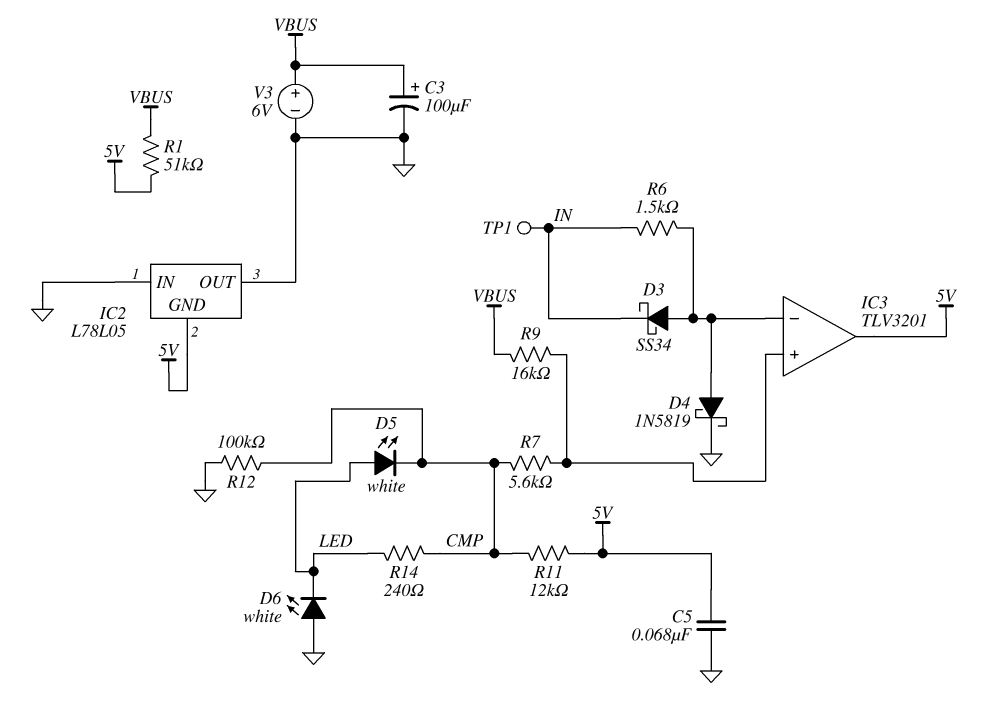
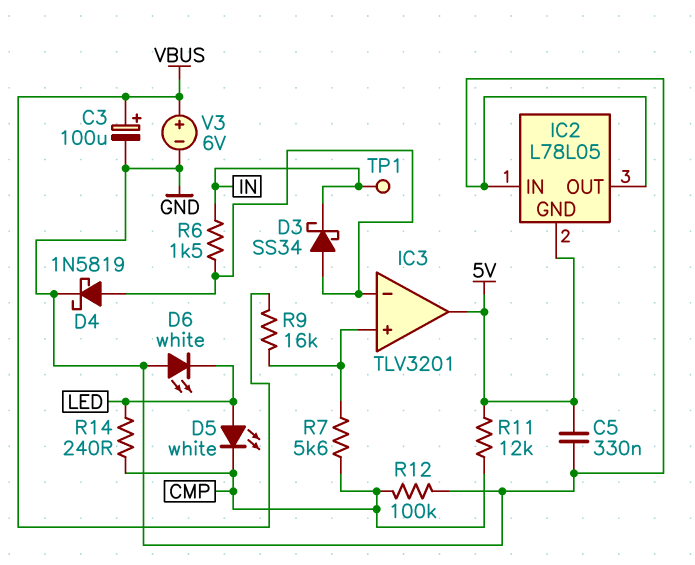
C5: 68nF (5V, GND) -> 330nF (5V, GND)
R1: 51k (5V, VBUS) -> none

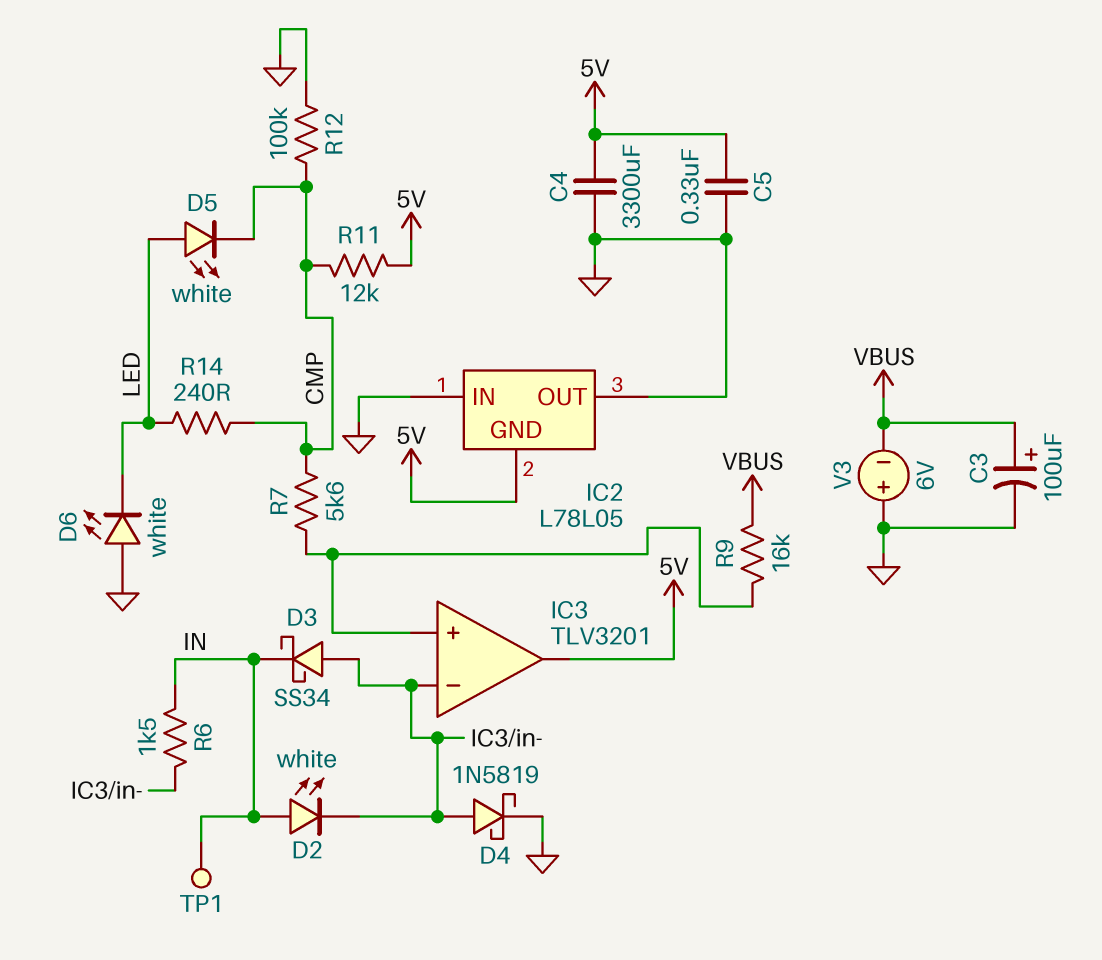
C4: none -> 3300uF (5V, GND)
D2: none -> LED white (A IN, K IC3/in-)
V3: 6V (plus VBUS, minus GND) -> 6V (plus GND, minus VBUS)

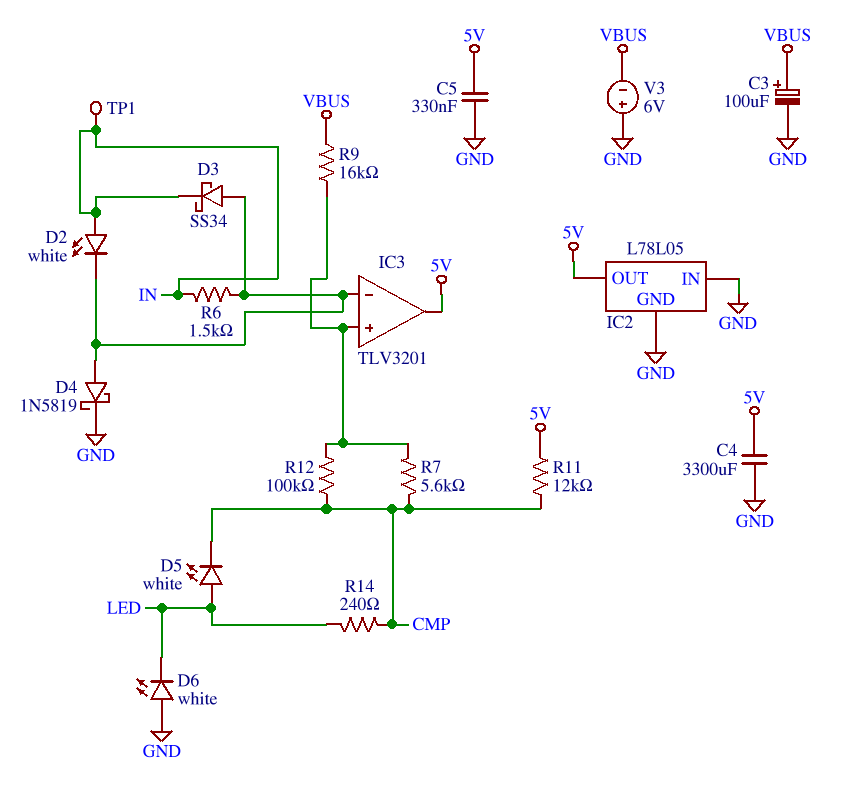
IC2 pin GND: 5V -> GND
IC2 pin OUT: GND -> 5V
R12: 100k (CMP, GND) -> 100k (CMP, IC3/in+)

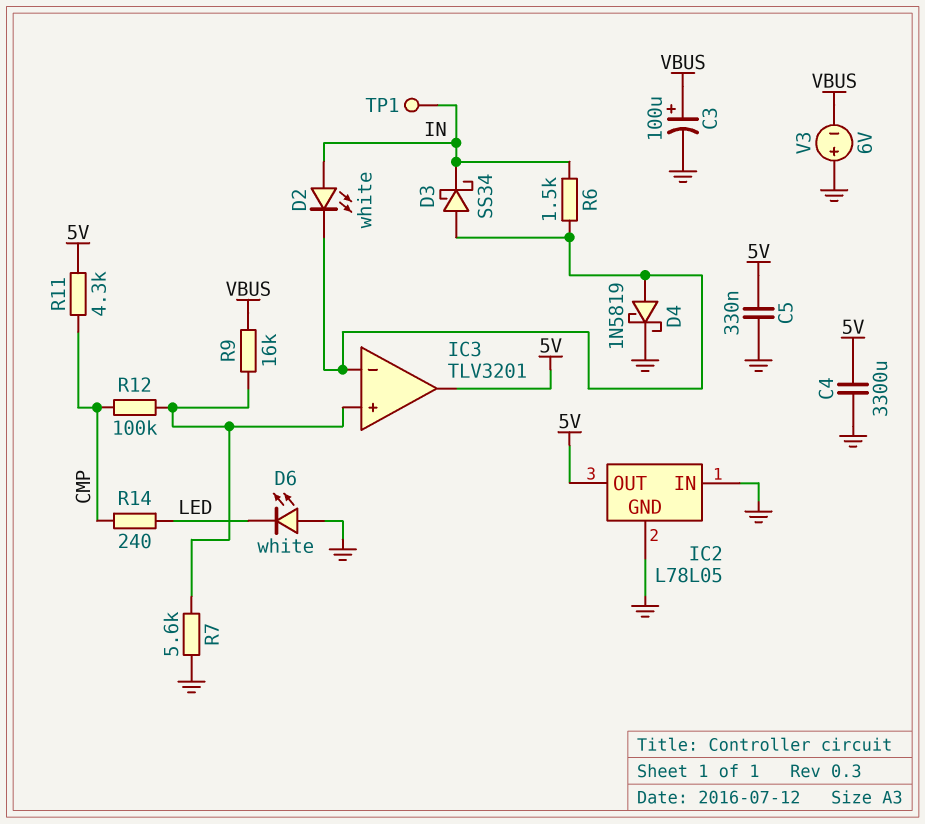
D5: LED white (A LED, K CMP) -> none
R7: 5.6k (CMP, IC3/in+) -> 5.6k (GND, IC3/in+)
R11: 12k (5V, CMP) -> 4.3k (5V, CMP)

